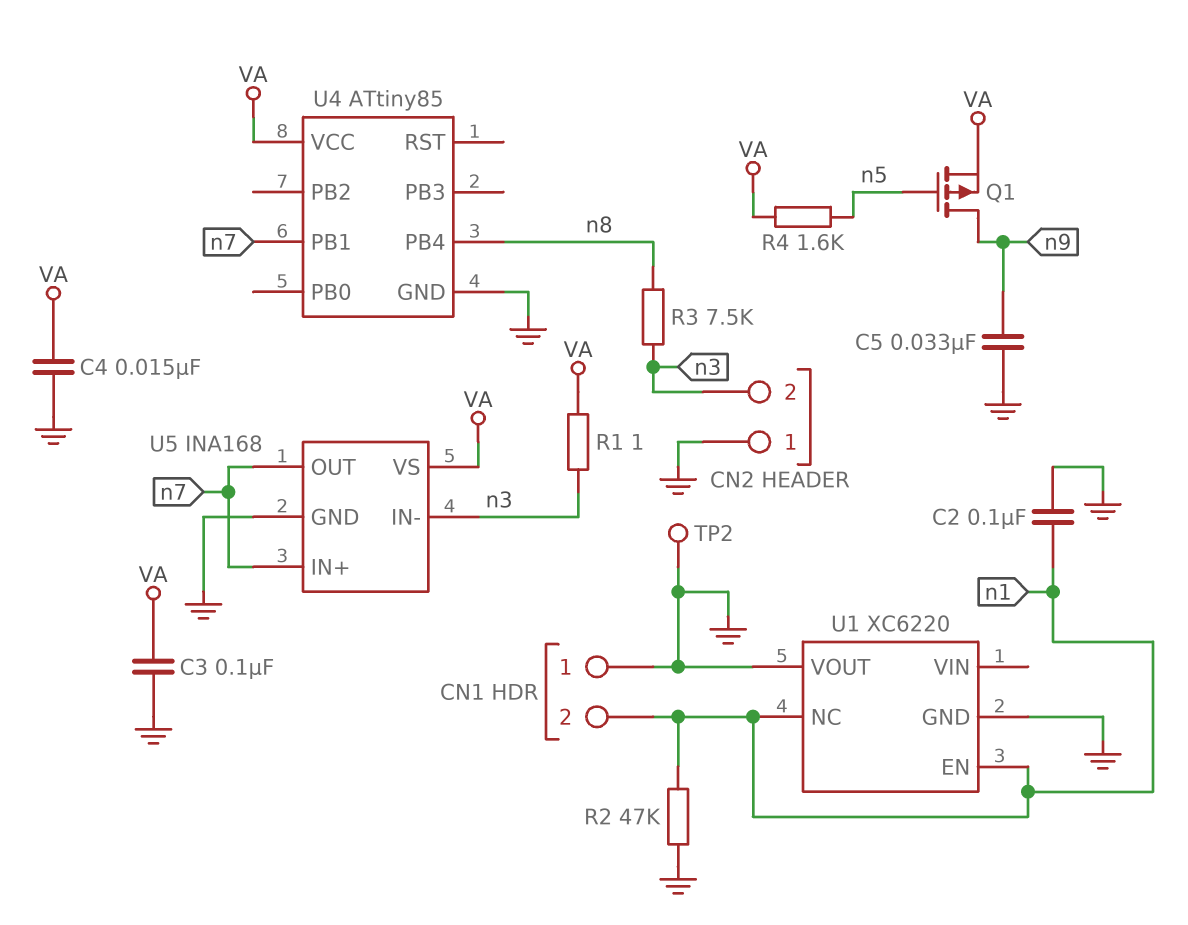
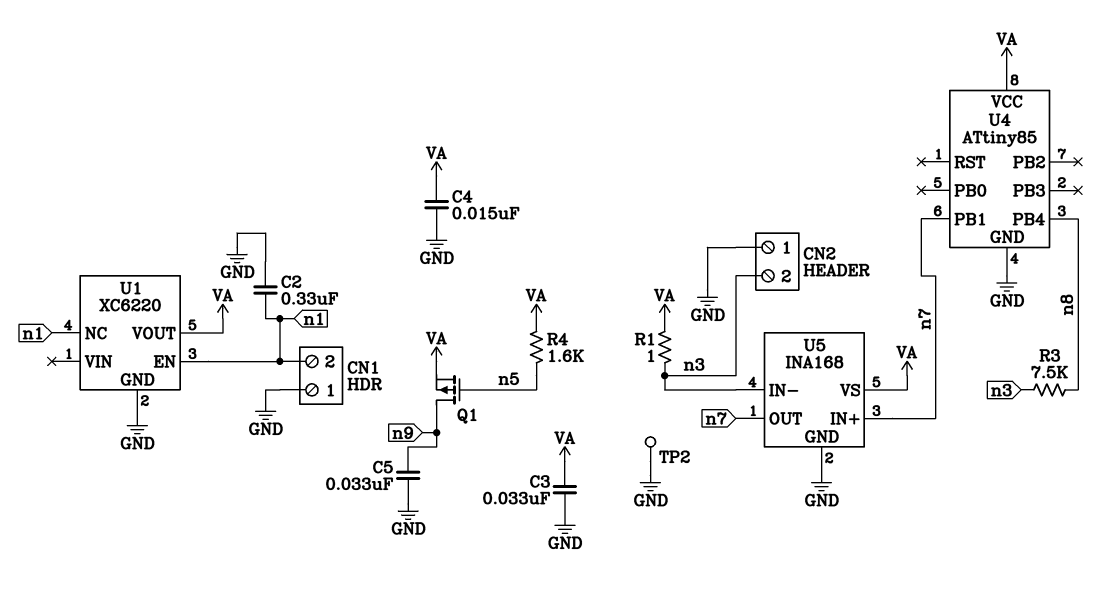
C2: 100nF (GND, n1) -> 330nF (GND, n1)
C3: 100nF (GND, VA) -> 33nF (GND, VA)
R2: 47k (GND, n1) -> none
U1 pin VOUT: GND -> VA

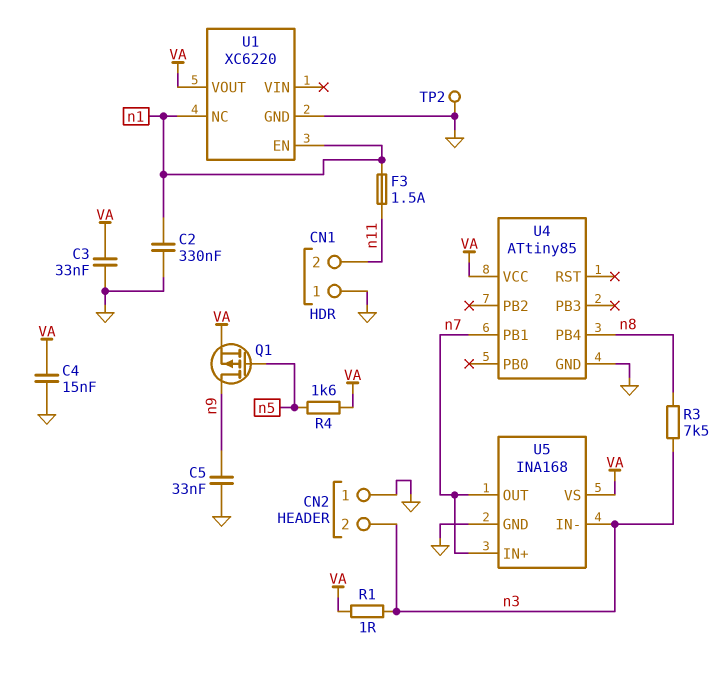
CN1 pin 2: n1 -> n11
F3: none -> 1.5A (n1, n11)

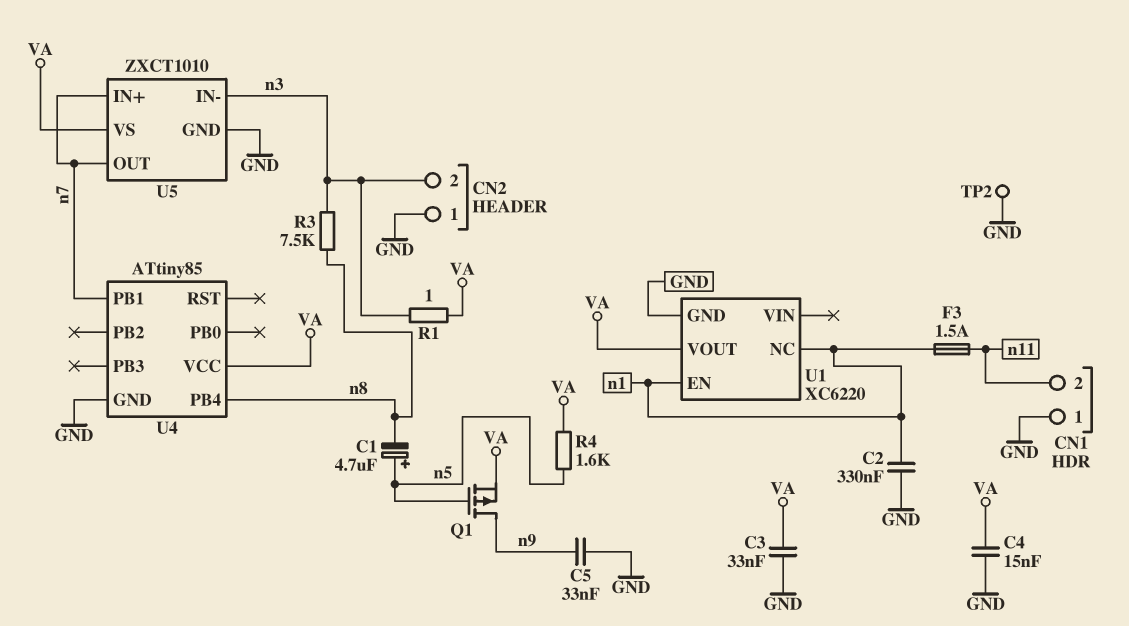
C1: none -> 4.7uF (plus n5, minus n8)
U5: INA168 -> ZXCT1010

